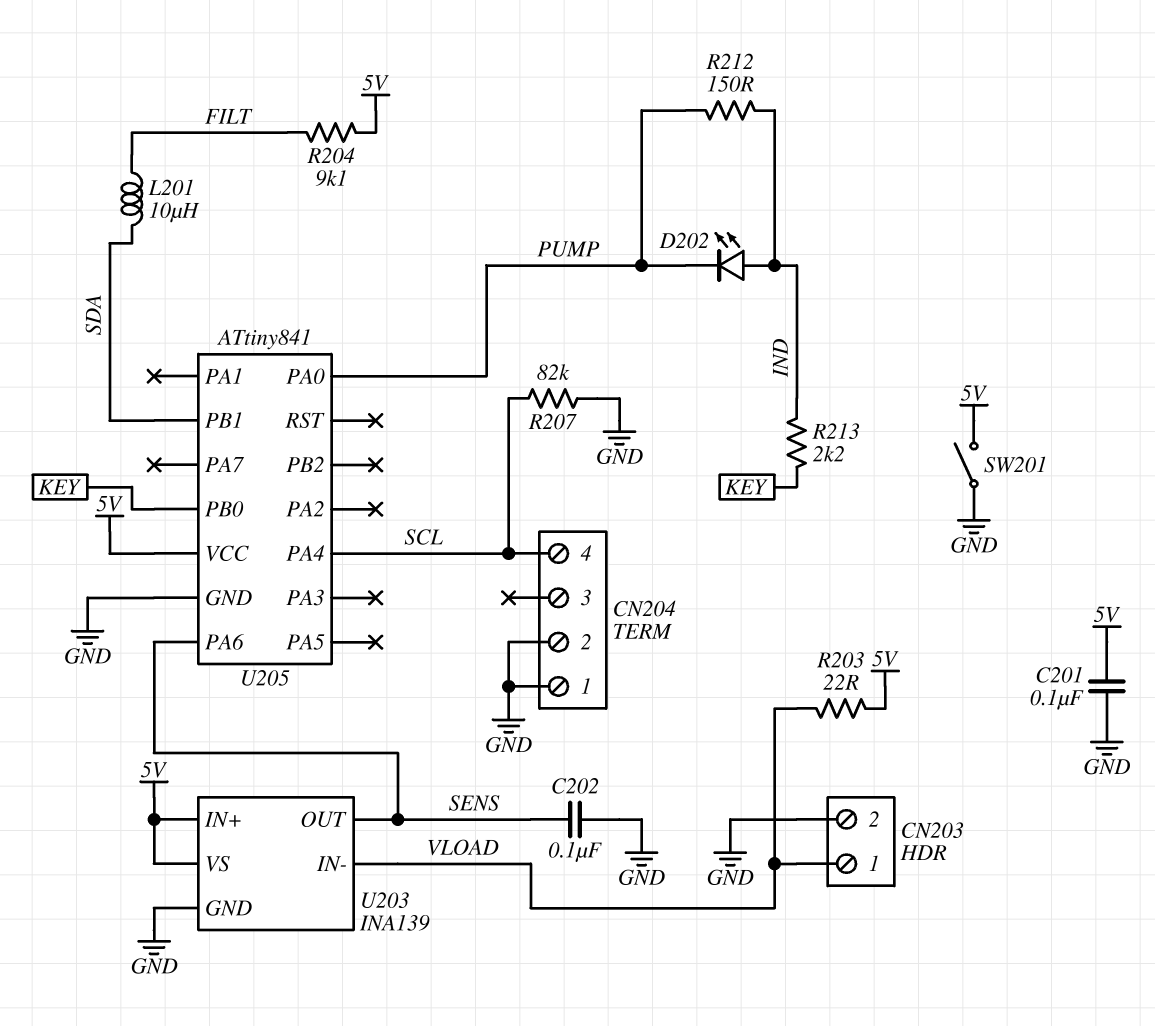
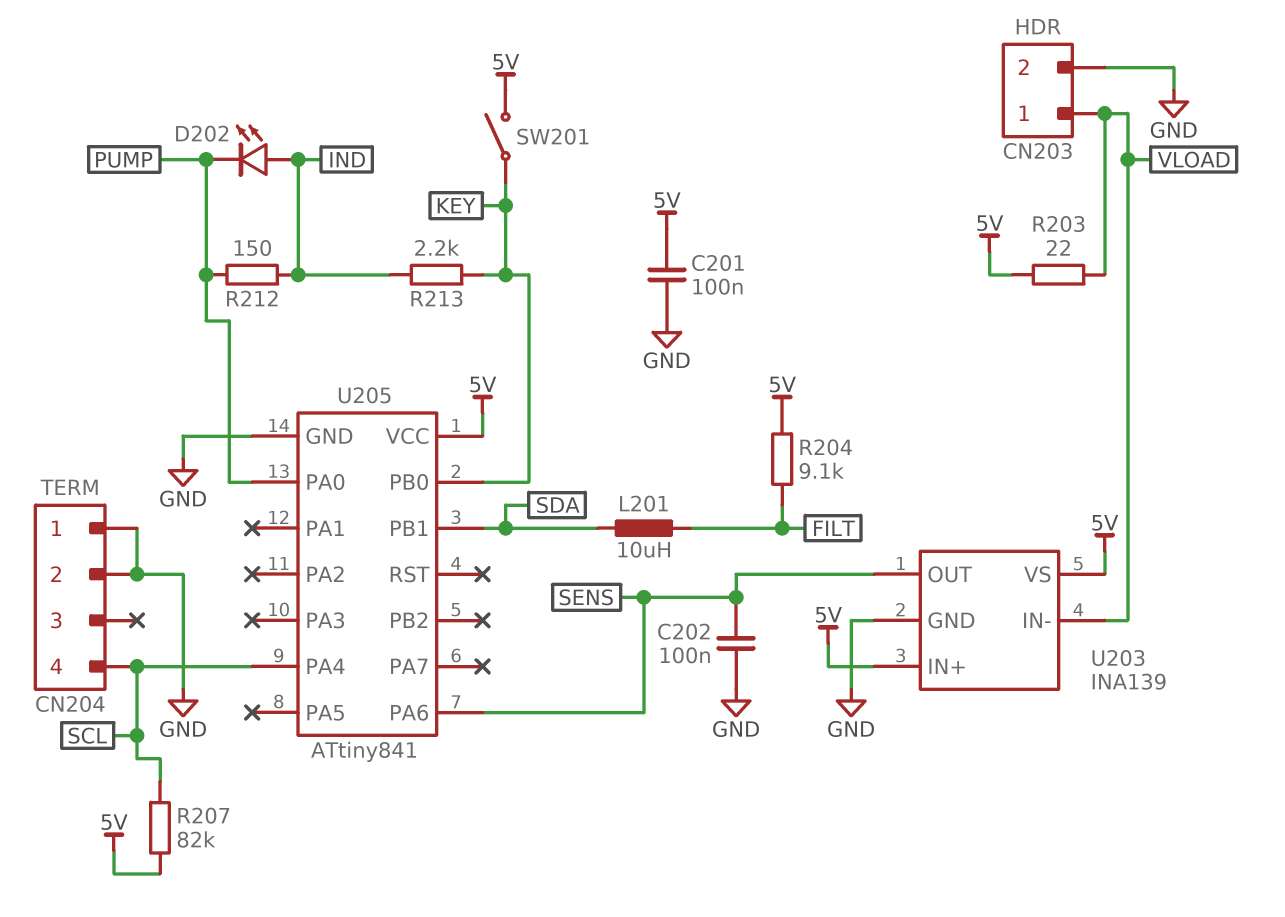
R207: 82k (GND, SCL) -> 82k (5V, SCL)
SW201: switch (5V, GND) -> switch (5V, KEY)

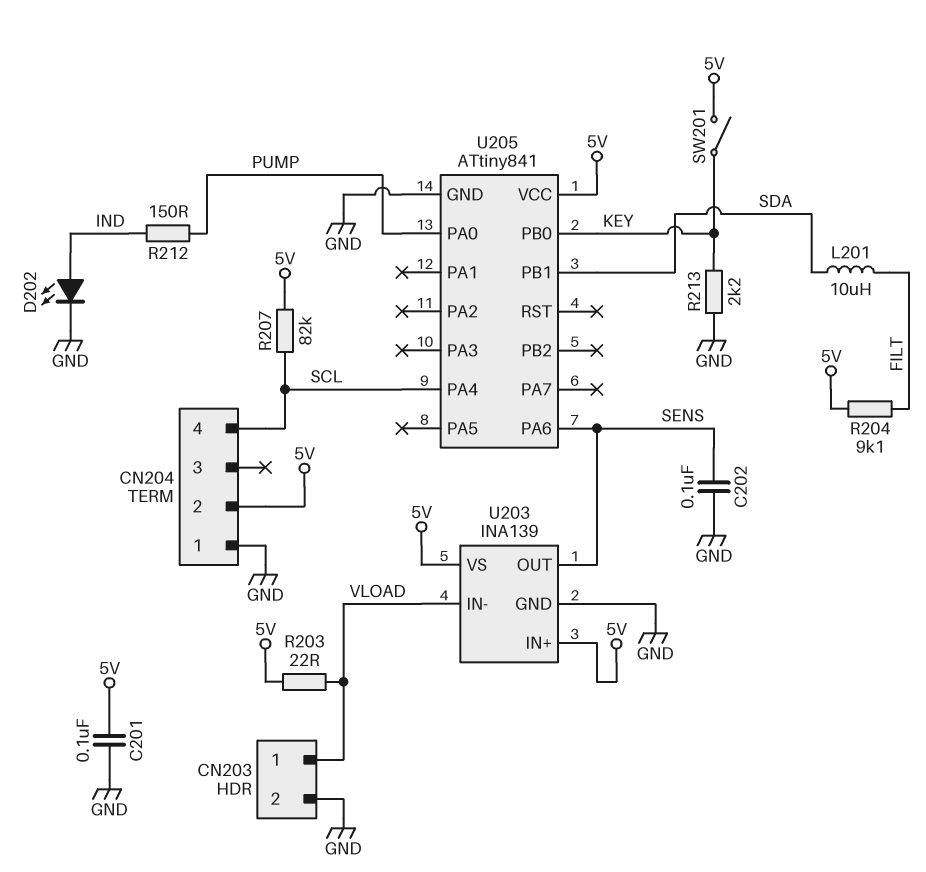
CN204 pin 2: GND -> 5V
D202: LED (A IND, K PUMP) -> LED (A IND, K GND)
R213: 2.2k (IND, KEY) -> 2.2k (GND, KEY)

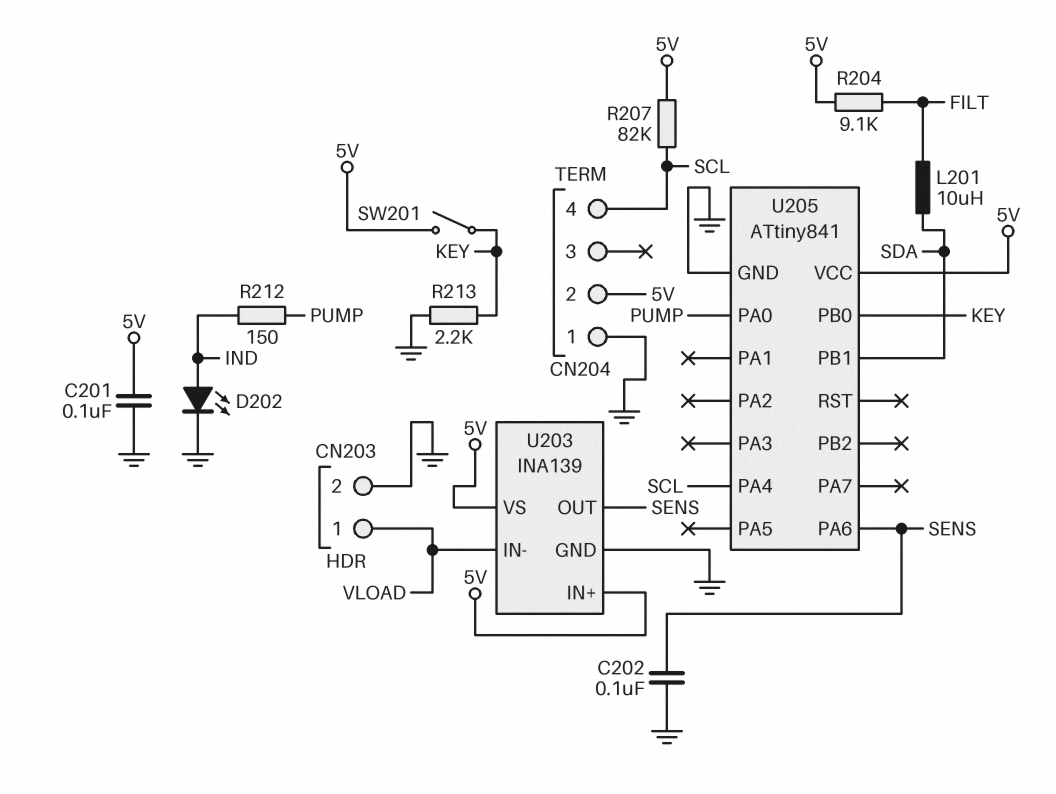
R203: 22 (5V, VLOAD) -> none

